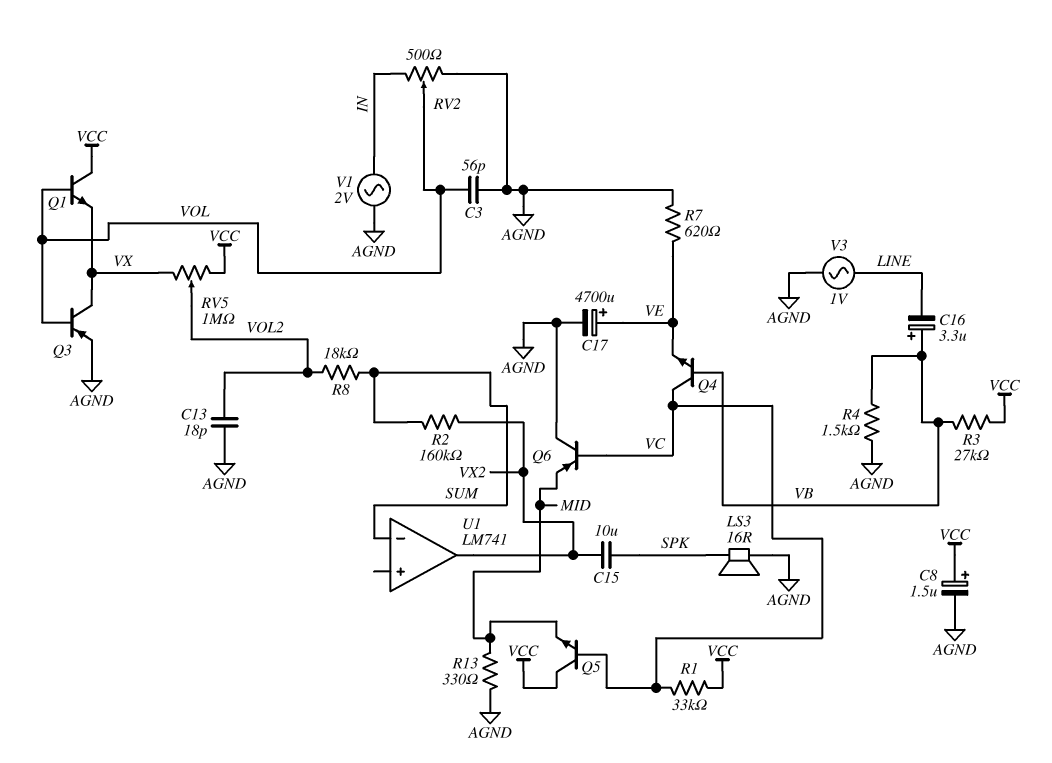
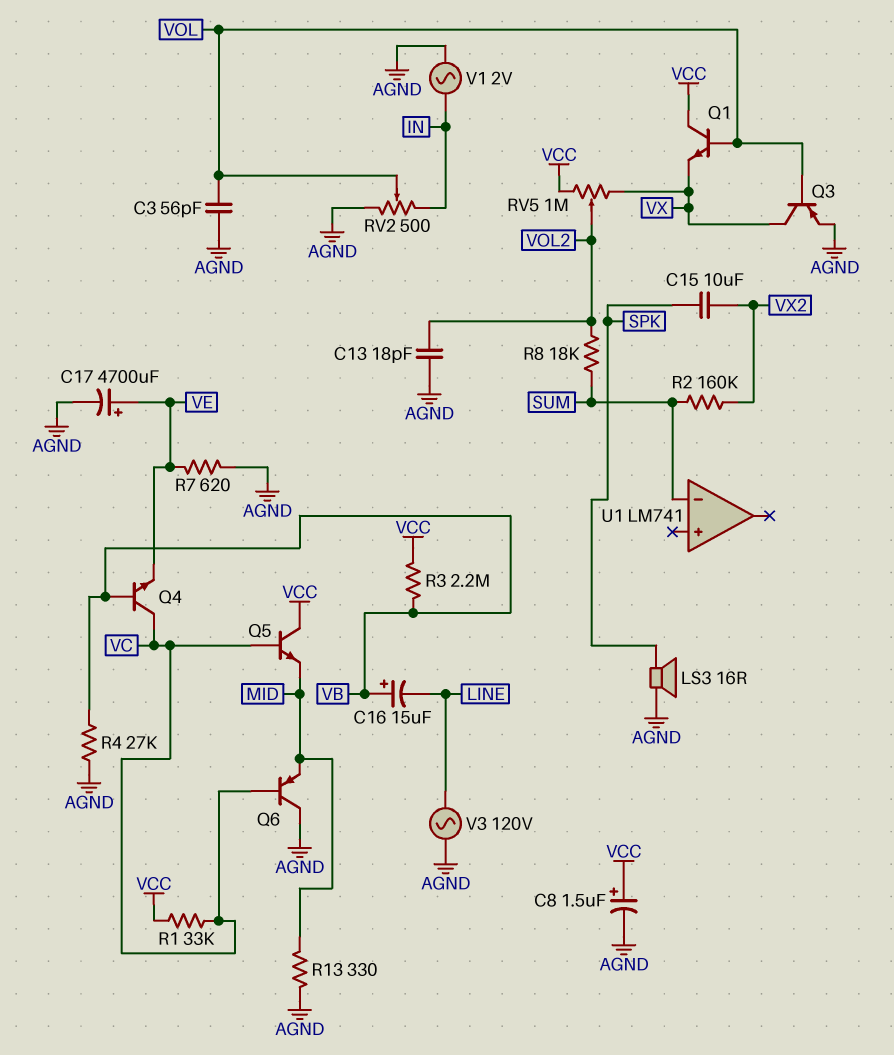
C16: 3.3uF (plus VB, minus LINE) -> 15uF (plus VB, minus LINE)
R3: 27k (VB, VCC) -> 2.2M (VB, VCC)
R4: 1.5k (AGND, VB) -> 27k (AGND, VB)
U1 pin out: VX2 -> none
V3: AC 1V (AGND, LINE) -> AC 120V (AGND, LINE)

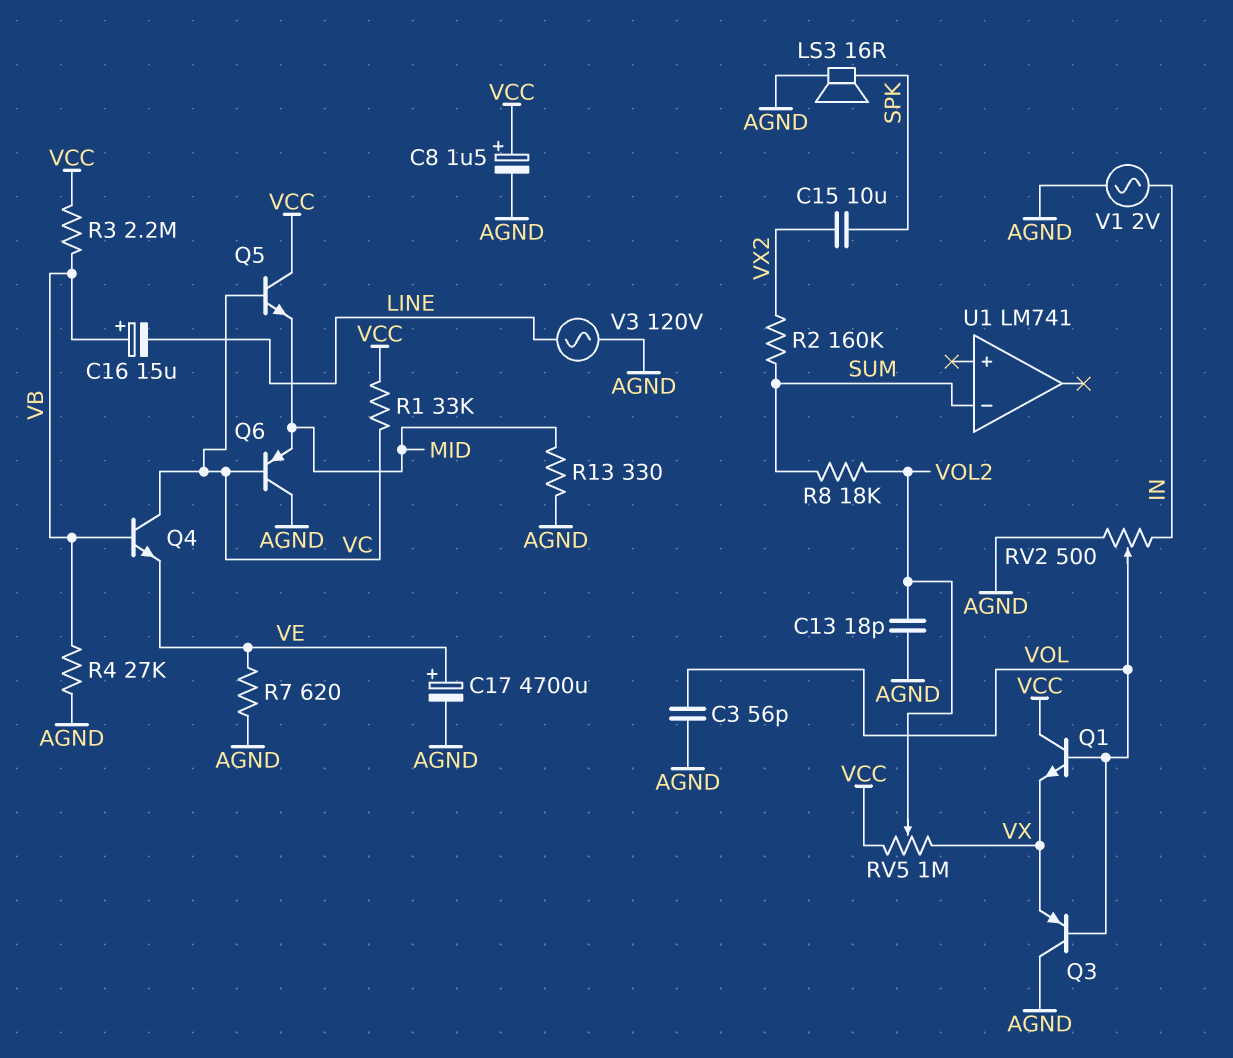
Q3: PNP (B VOL, C VX, E AGND) -> PNP (B VOL, C AGND, E VX)

